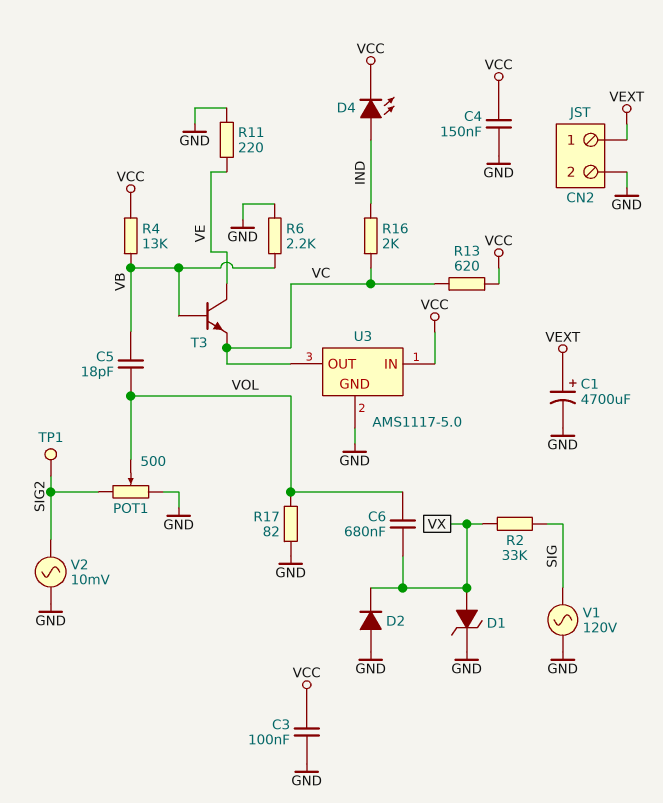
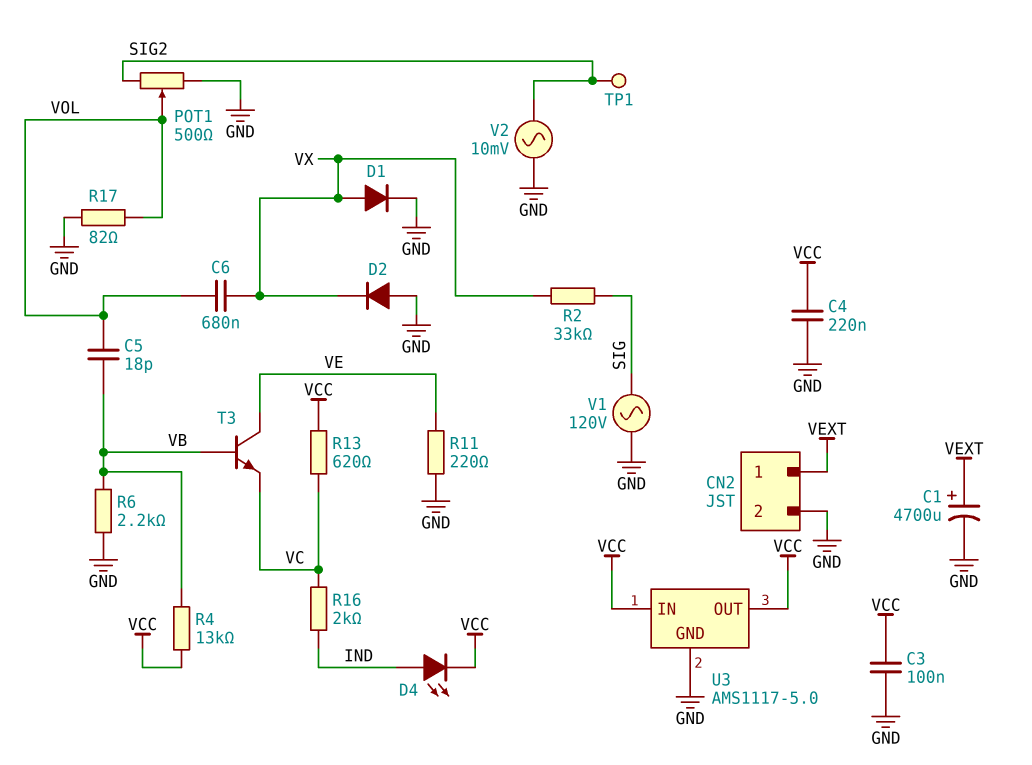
C4: 150nF (GND, VCC) -> 220nF (GND, VCC)
D1: zener (A VX, K GND) -> diode (A VX, K GND)
U3 pin OUT: VC -> VCC

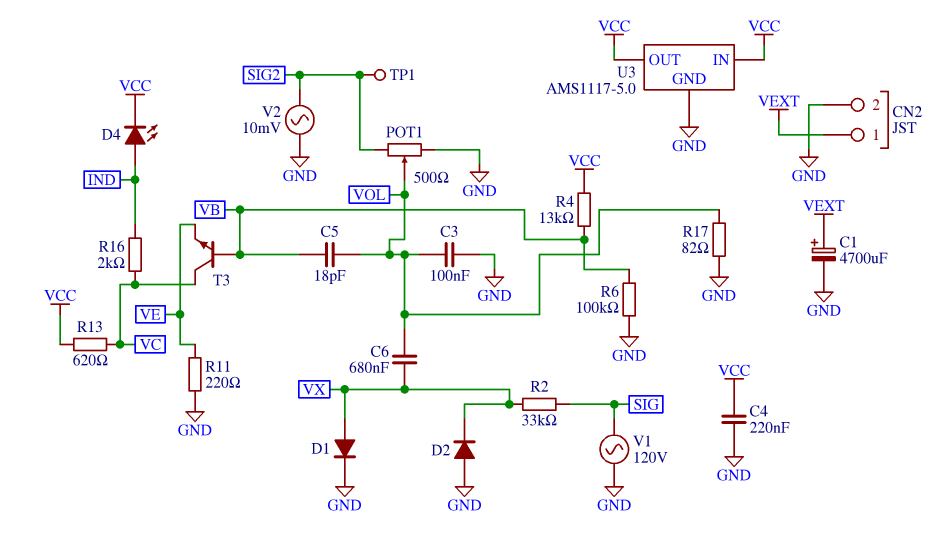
C3: 100nF (GND, VCC) -> 100nF (GND, VOL)
R6: 2.2k (GND, VB) -> 100k (GND, VB)
T3: NPN (B VB, C VE, E VC) -> NPN (B VB, C VC, E VE)

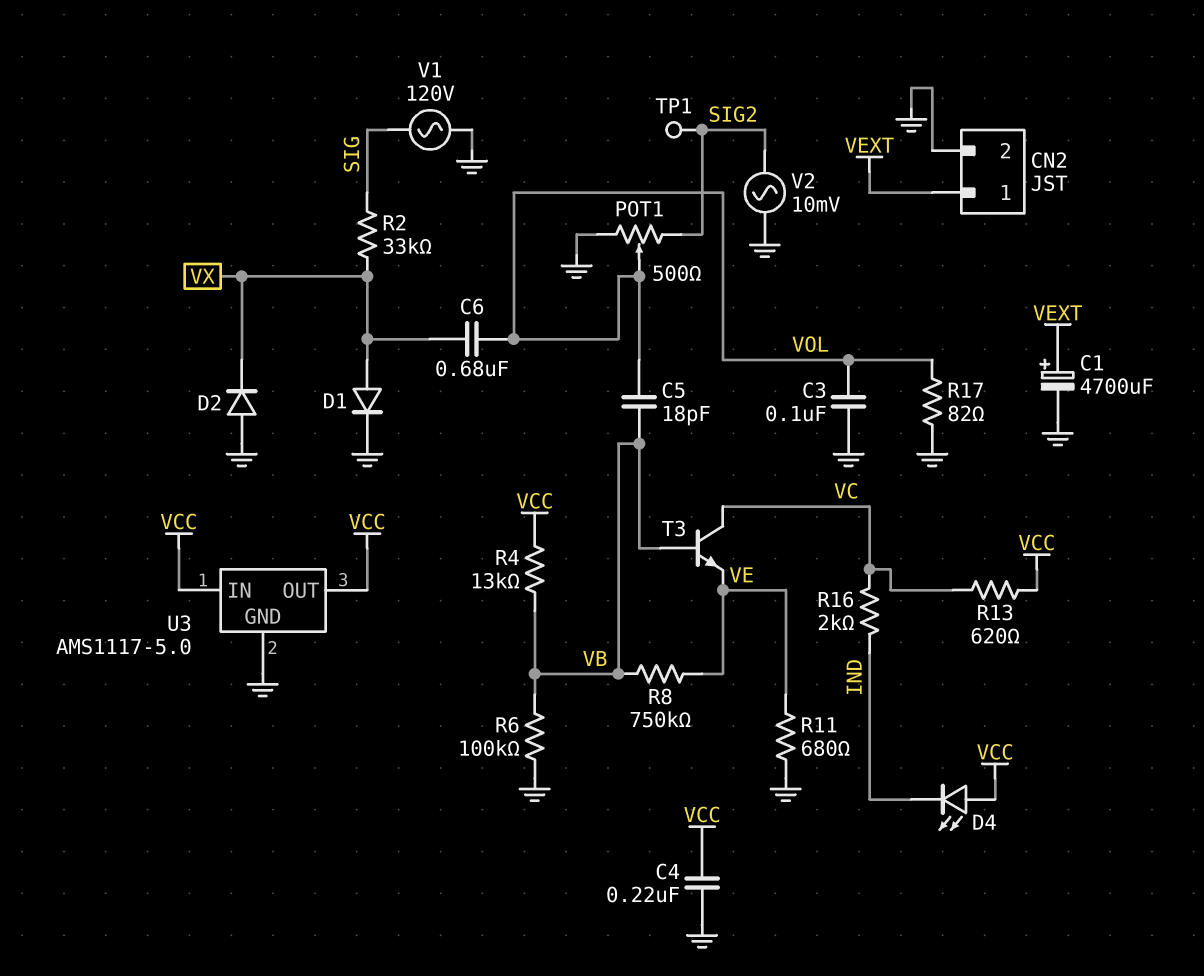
D4: LED (A IND, K VCC) -> LED (A VCC, K IND)
R8: none -> 750k (VB, VE)
R11: 220 (GND, VE) -> 680 (GND, VE)

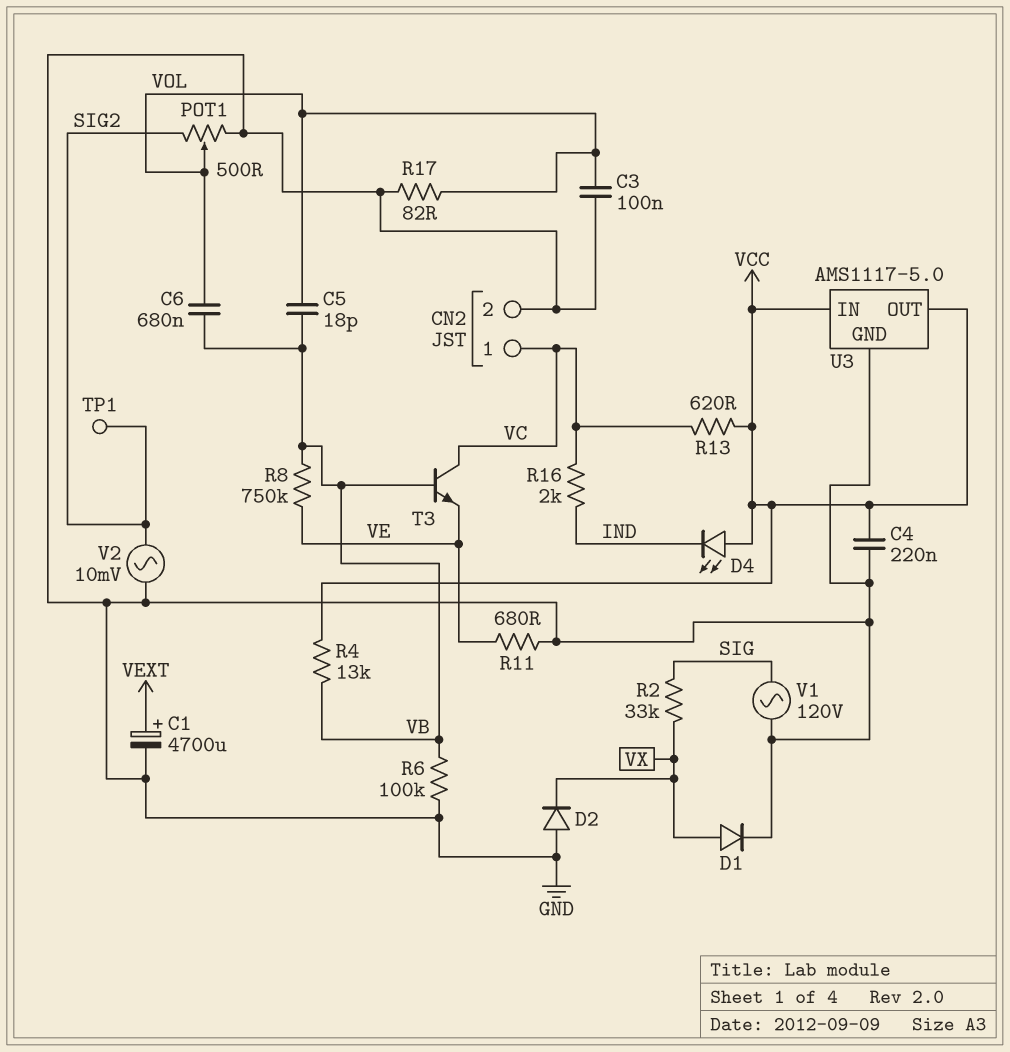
C6: 680nF (VOL, VX) -> 680nF (VB, VOL)
CN2 pin 1: VEXT -> VC

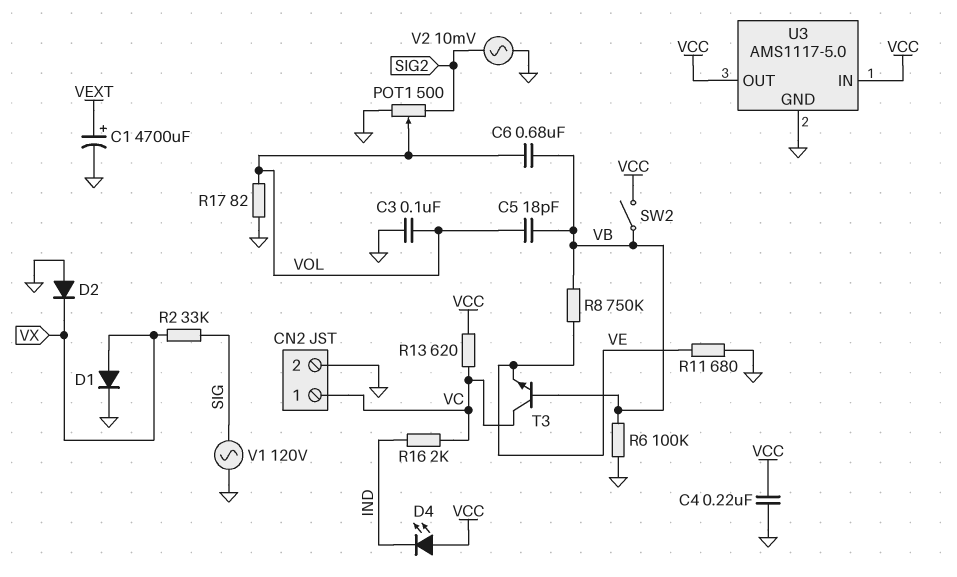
R4: 13k (VB, VCC) -> none
SW2: none -> switch (VB, VCC)
TP1: test point (SIG2) -> none

